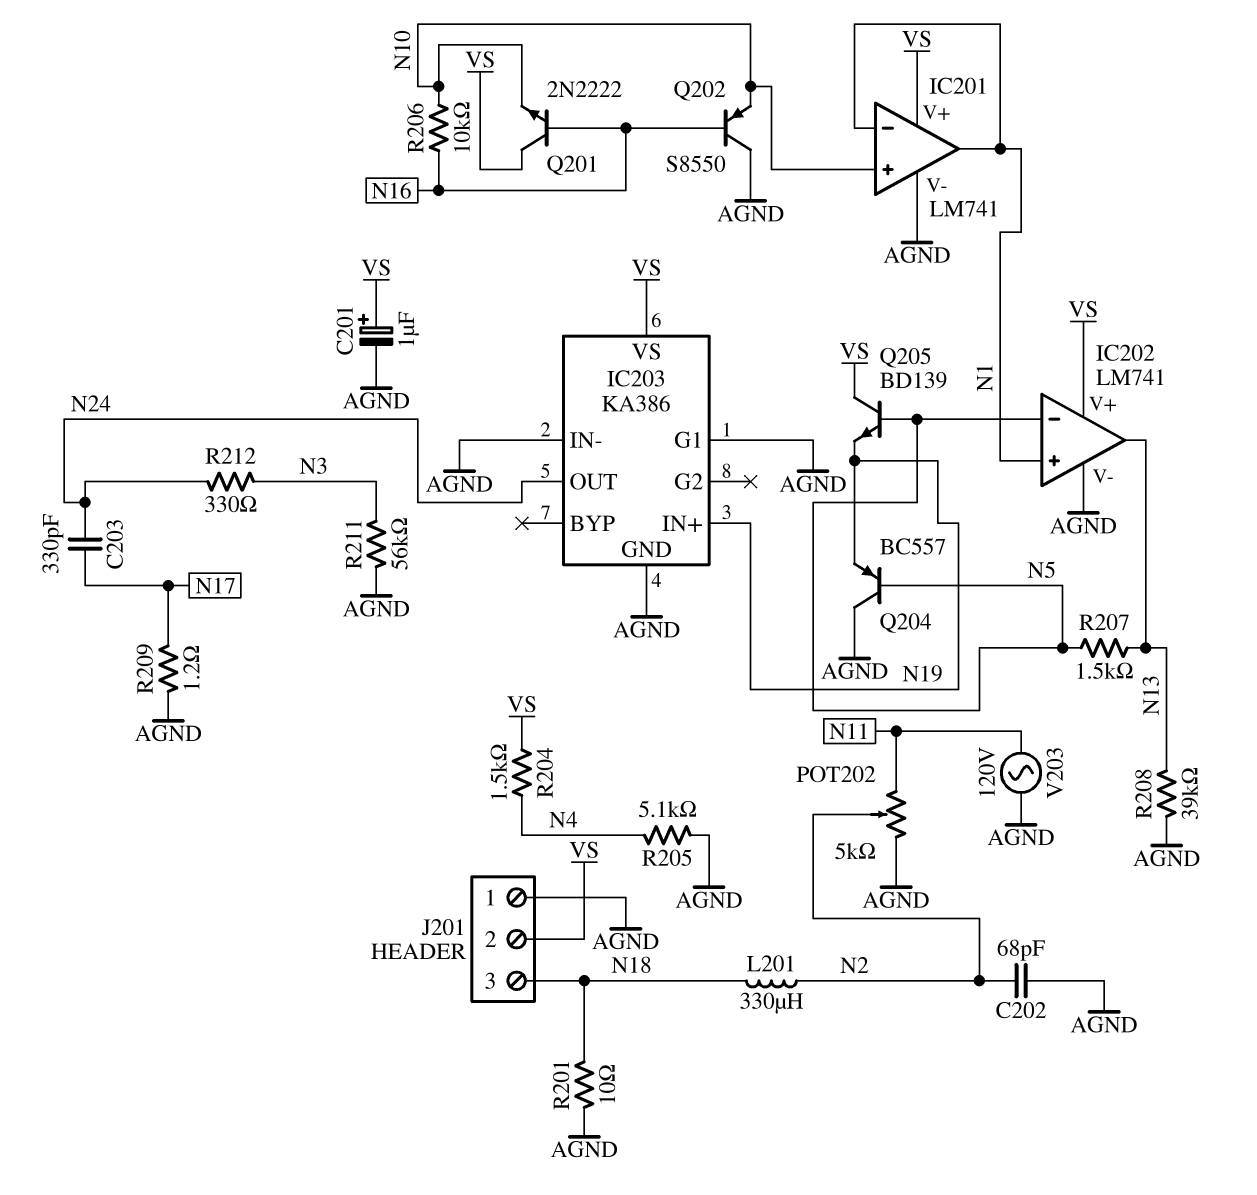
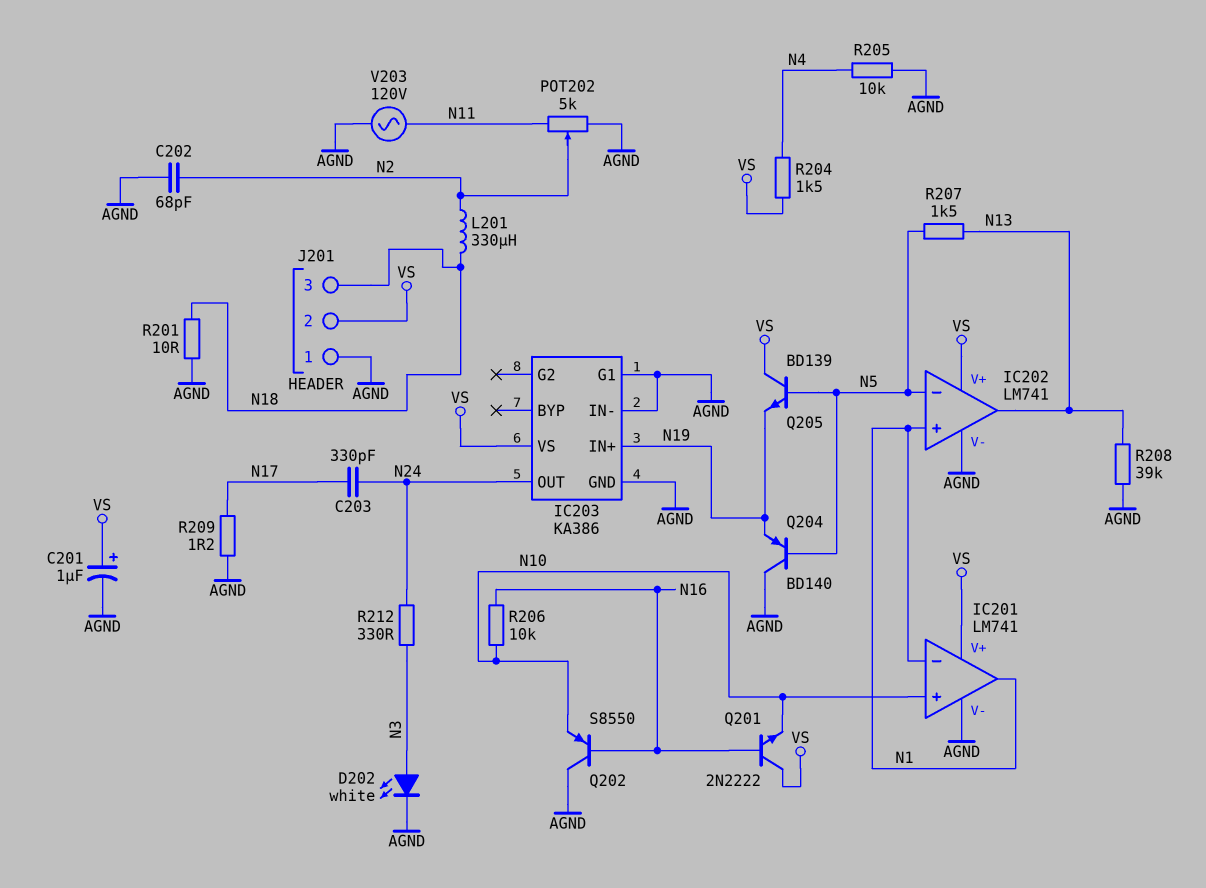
D202: none -> LED white (A N3, K AGND)
Q204: PNP BC557 (B N5, C AGND, E N19) -> PNP BD140 (B N5, C AGND, E N19)
R205: 5.1k (AGND, N4) -> 10k (AGND, N4)
R211: 56k (AGND, N3) -> none

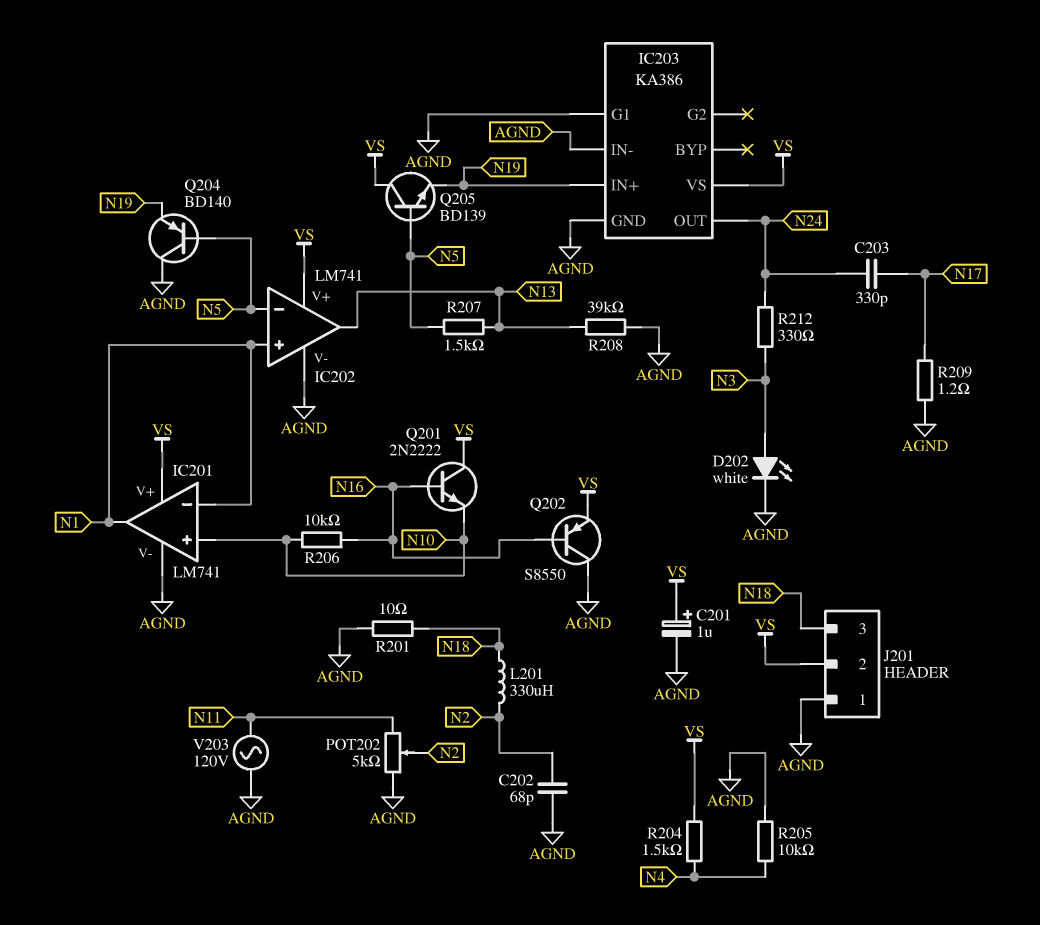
Q202: PNP S8550 (B N16, C AGND, E N10) -> PNP S8550 (B N16, C AGND, E VS)

